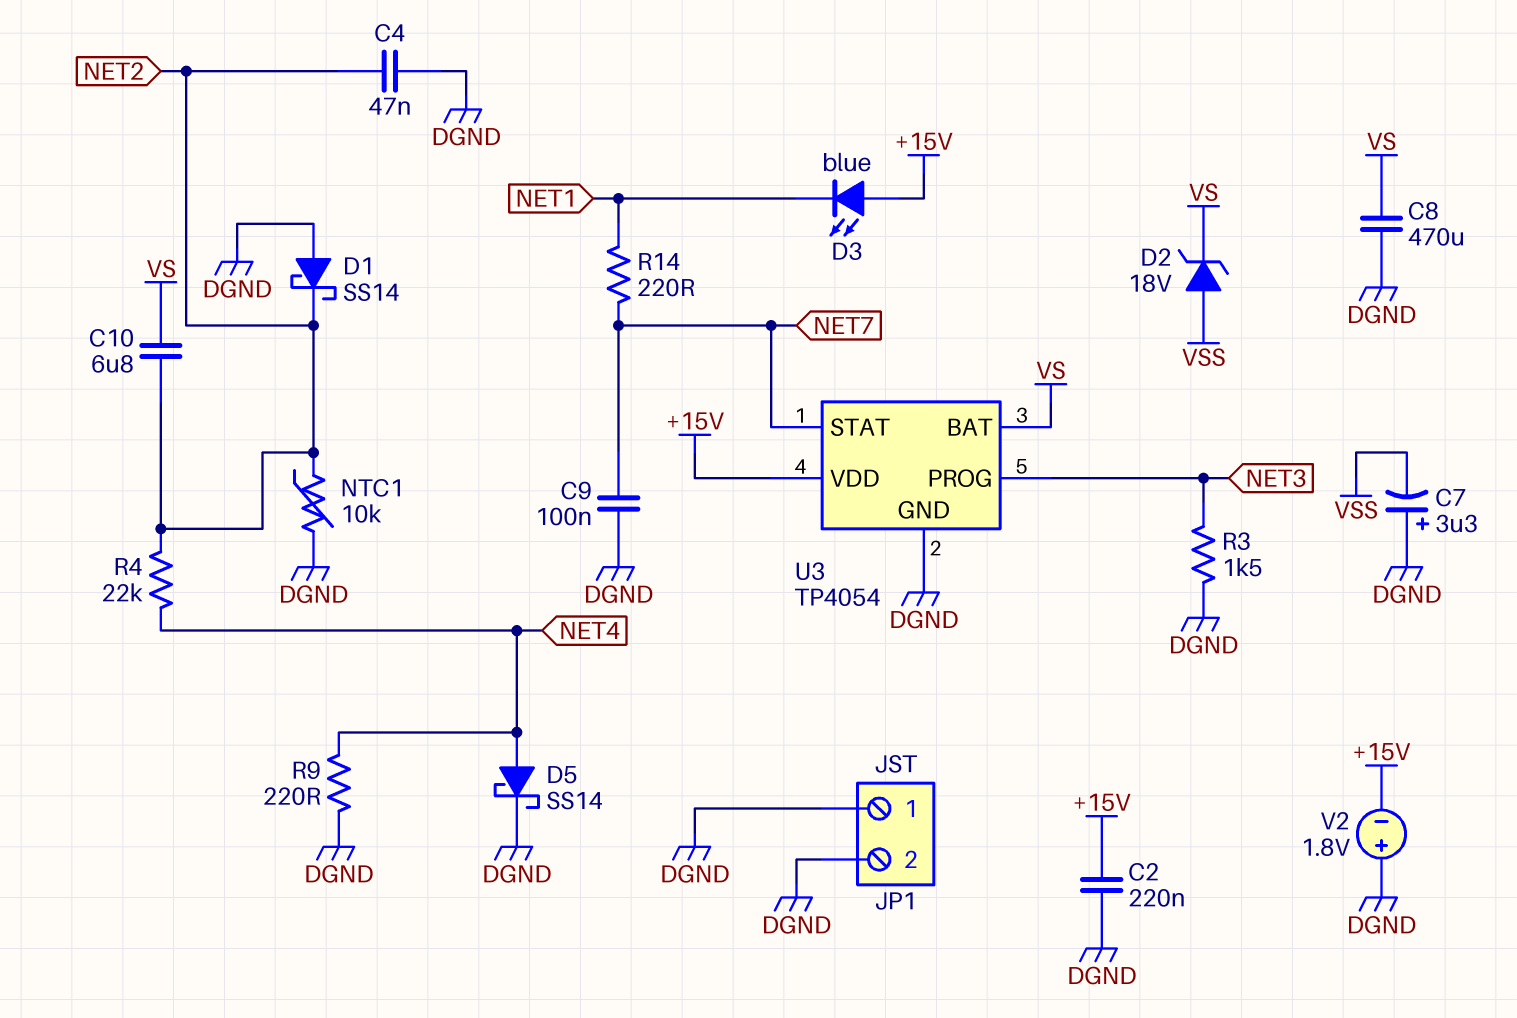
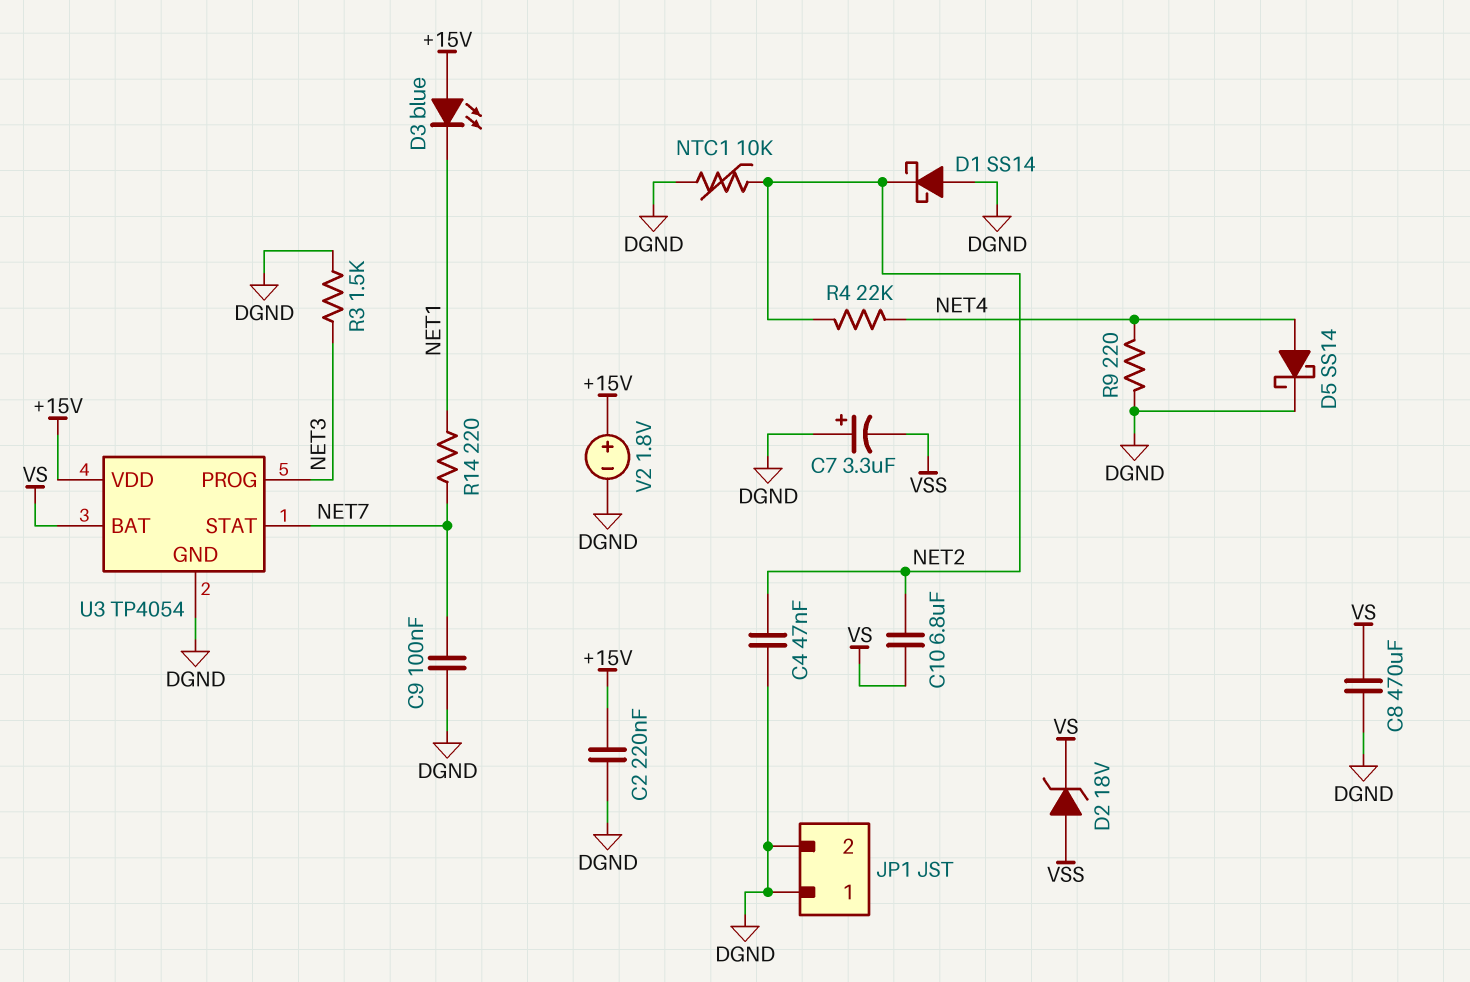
V2: 1.8V (plus DGND, minus +15V) -> 1.8V (plus +15V, minus DGND)

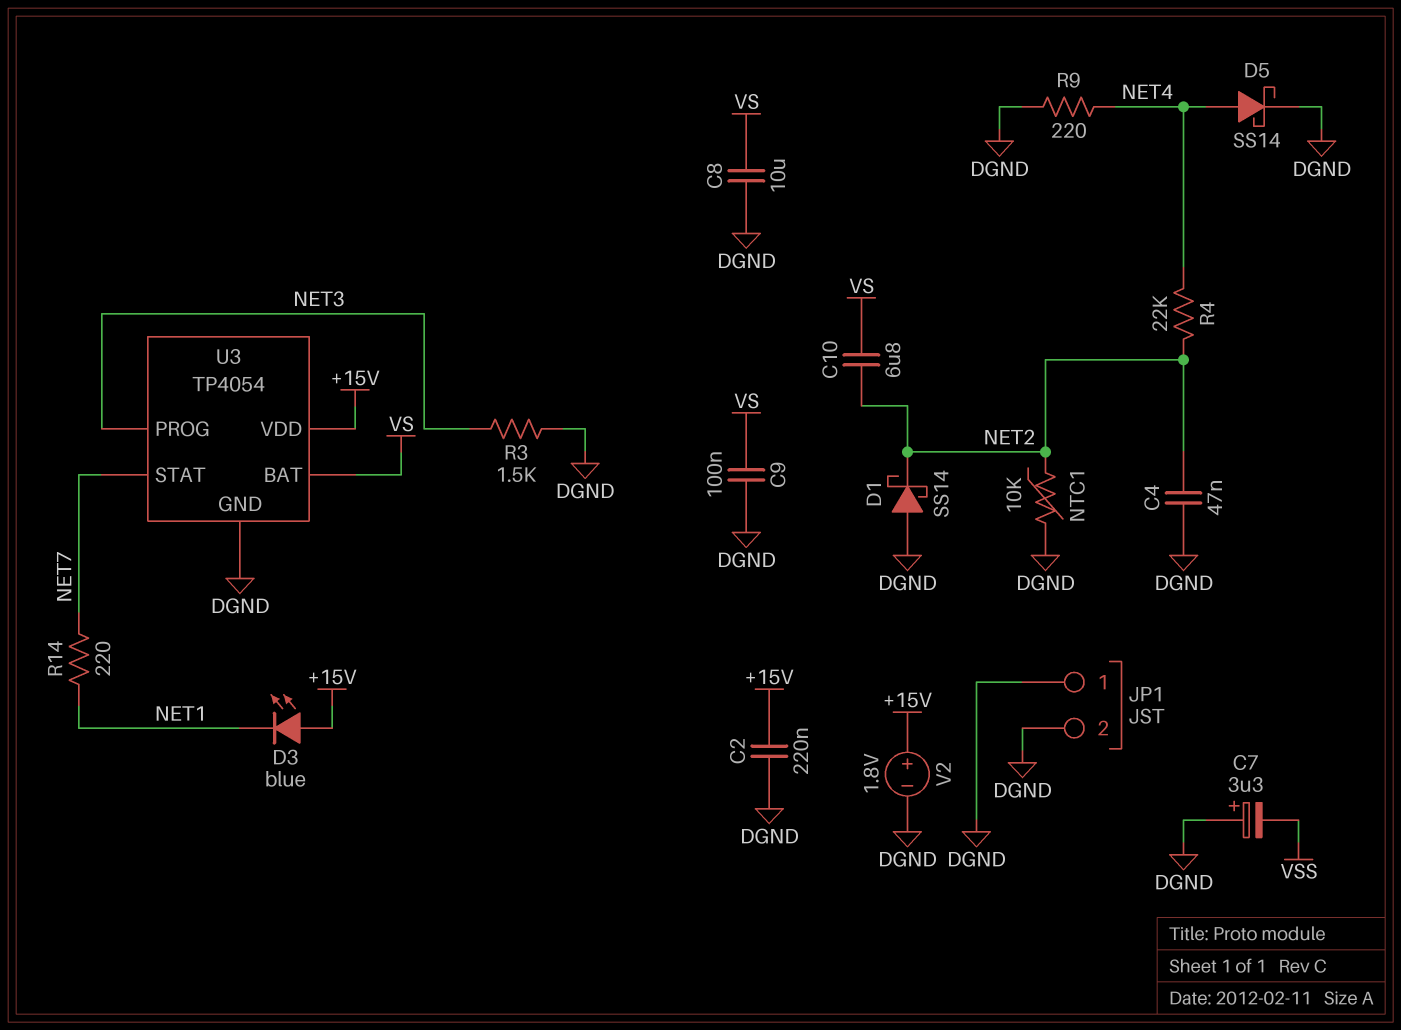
C8: 470uF (DGND, VS) -> 10uF (DGND, VS)
C9: 100nF (DGND, NET7) -> 100nF (DGND, VS)
D2: zener 18V (A VSS, K VS) -> none

